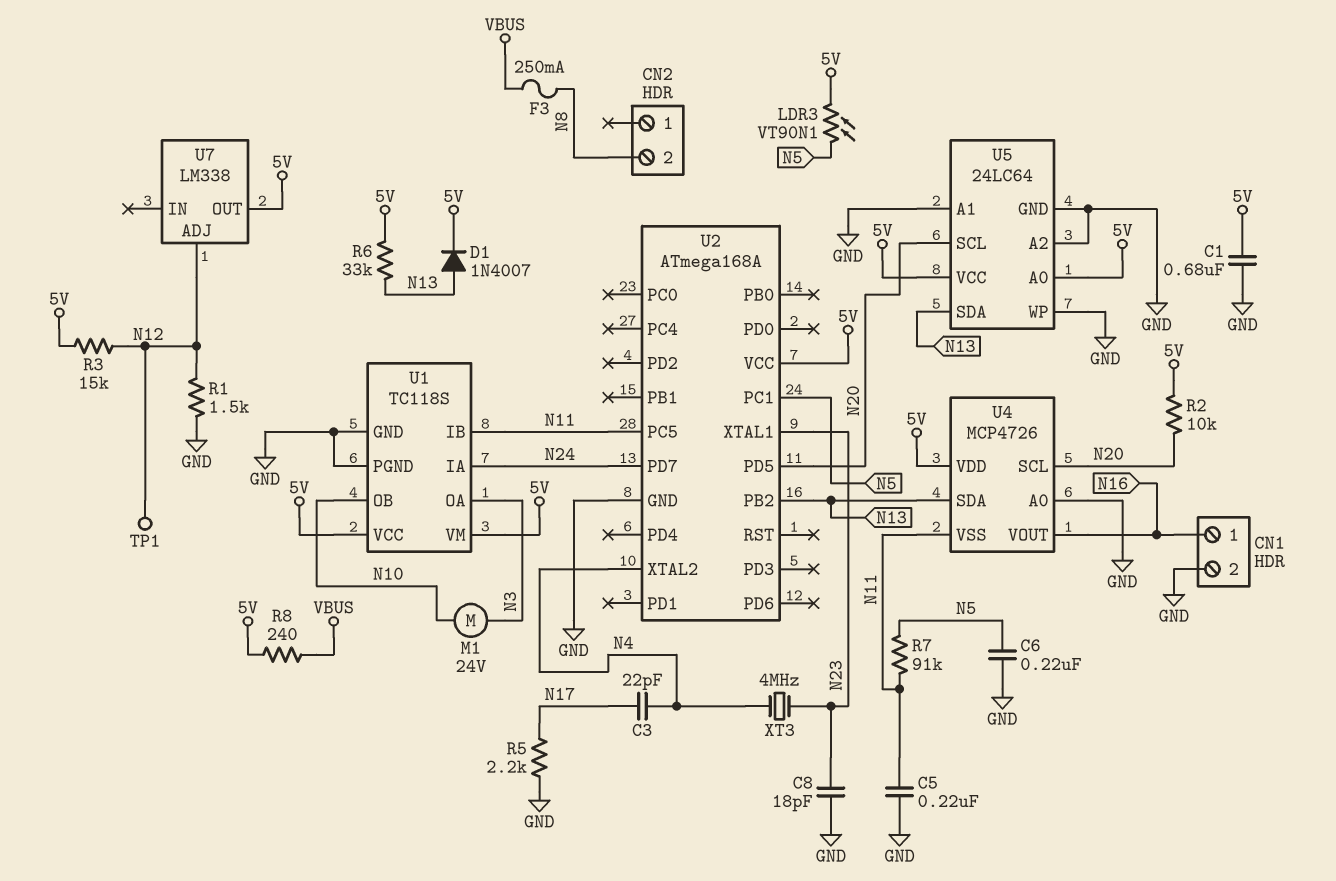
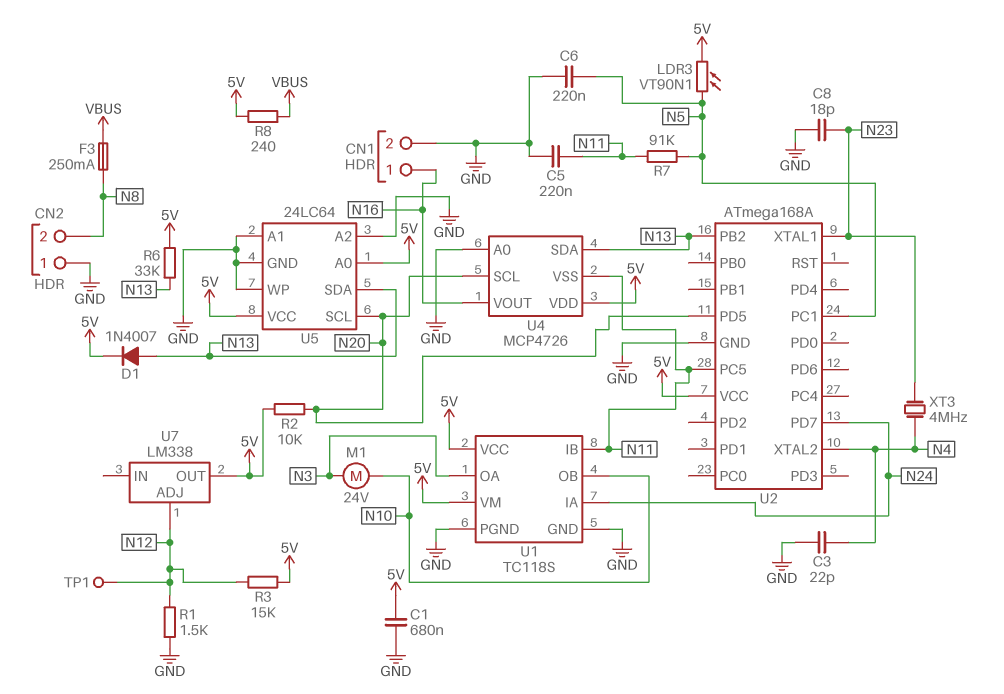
C3: 22pF (N4, N17) -> 22pF (GND, N4)
CN2 pin 1: none -> GND
R5: 2.2k (GND, N17) -> none

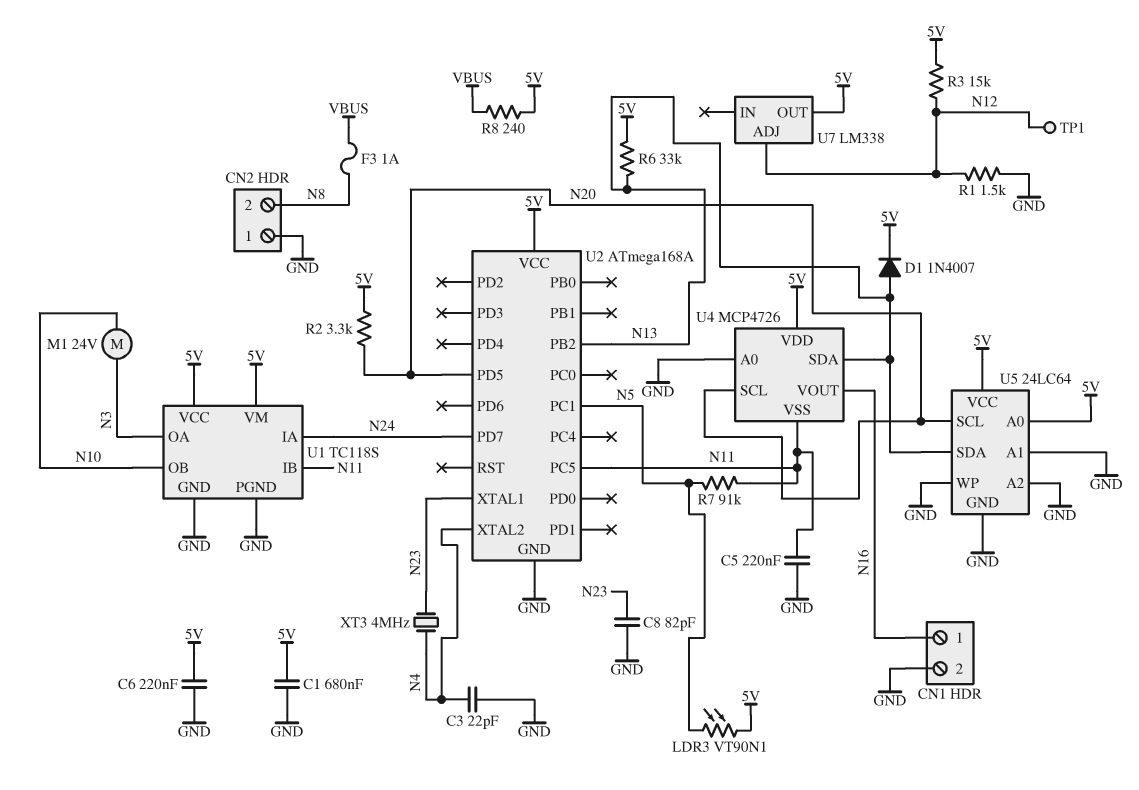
C6: 220nF (GND, N5) -> 220nF (5V, GND)
C8: 18pF (GND, N23) -> 82pF (GND, N23)
F3: 250mA (N8, VBUS) -> 1A (N8, VBUS)
R2: 10k (5V, N20) -> 3.3k (5V, N20)

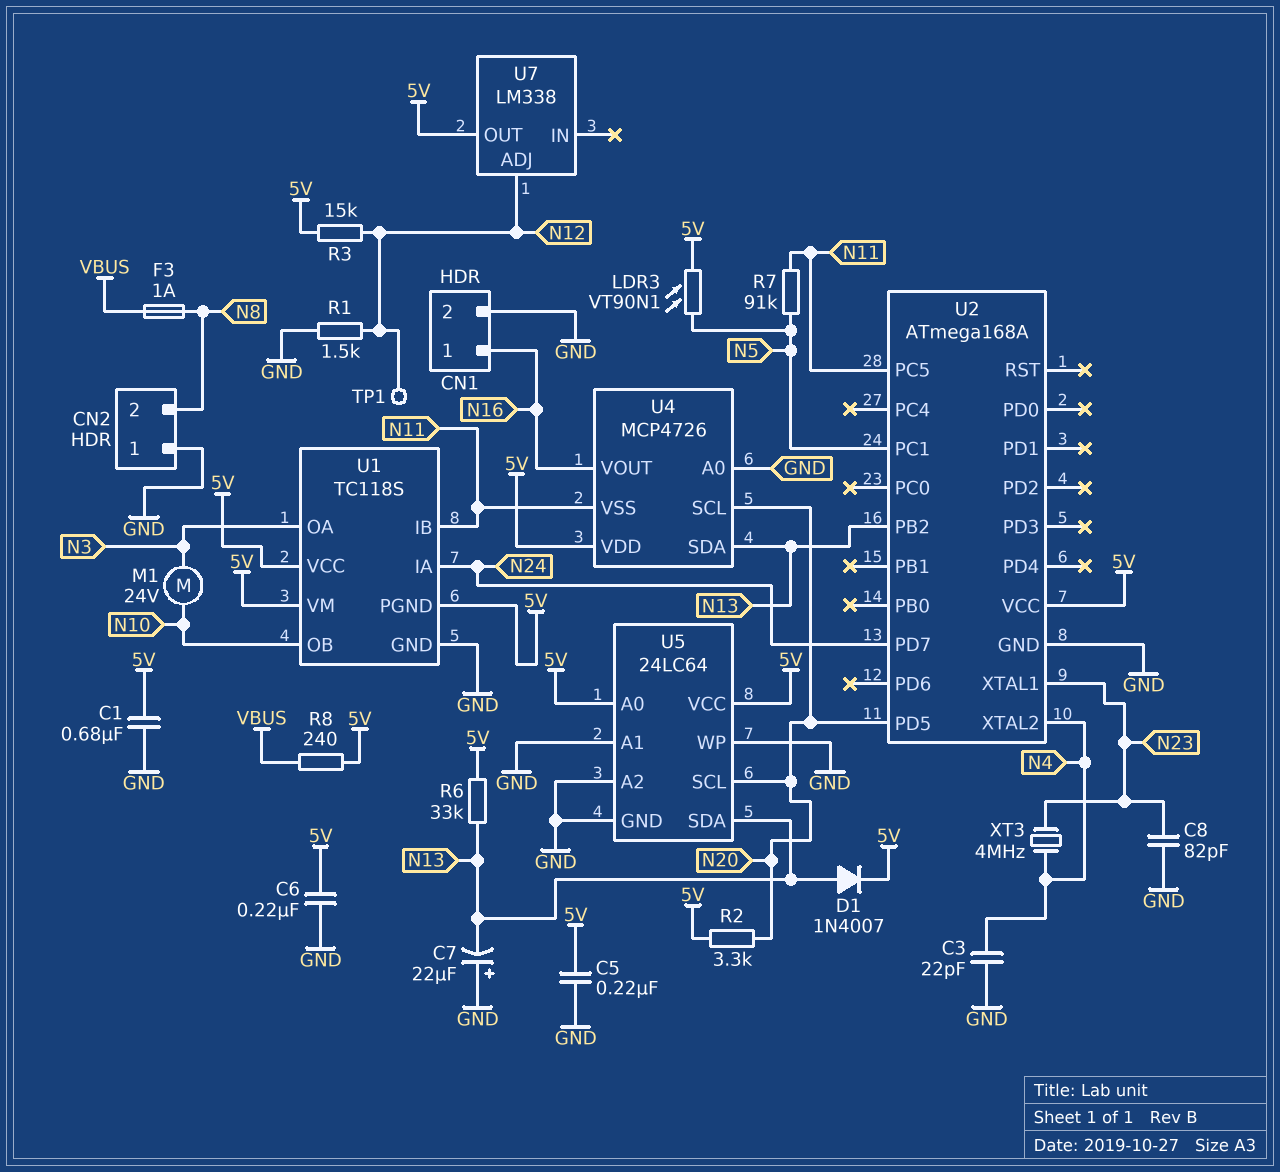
C5: 220nF (GND, N11) -> 220nF (5V, GND)
C7: none -> 22uF (plus GND, minus N13)
U1 pin PGND: GND -> 5V

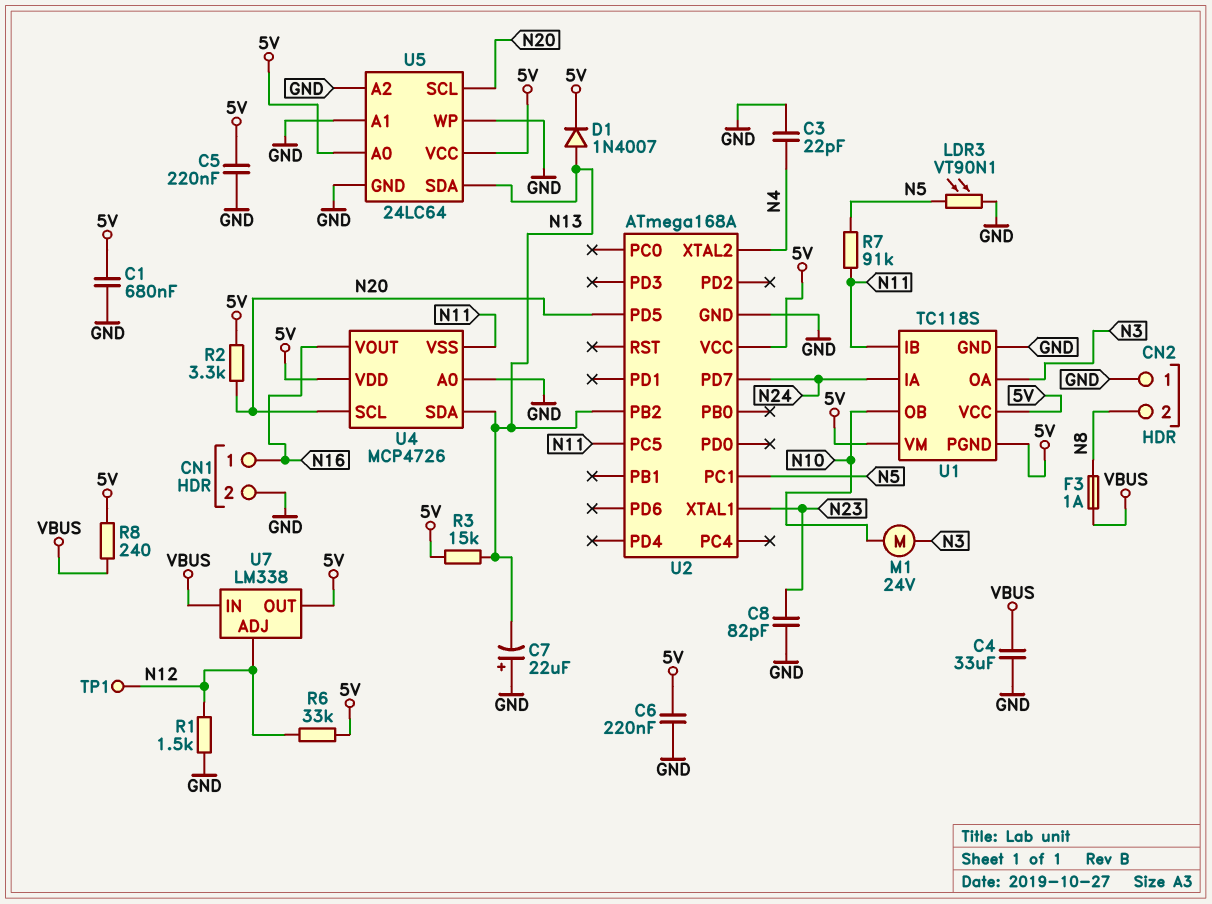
C4: none -> 33uF (GND, VBUS)
LDR3: VT90N1 (5V, N5) -> VT90N1 (GND, N5)
R3: 15k (5V, N12) -> 15k (5V, N13)
R6: 33k (5V, N13) -> 33k (5V, N12)
U7 pin IN: none -> VBUS
XT3: 4MHz (N4, N23) -> none

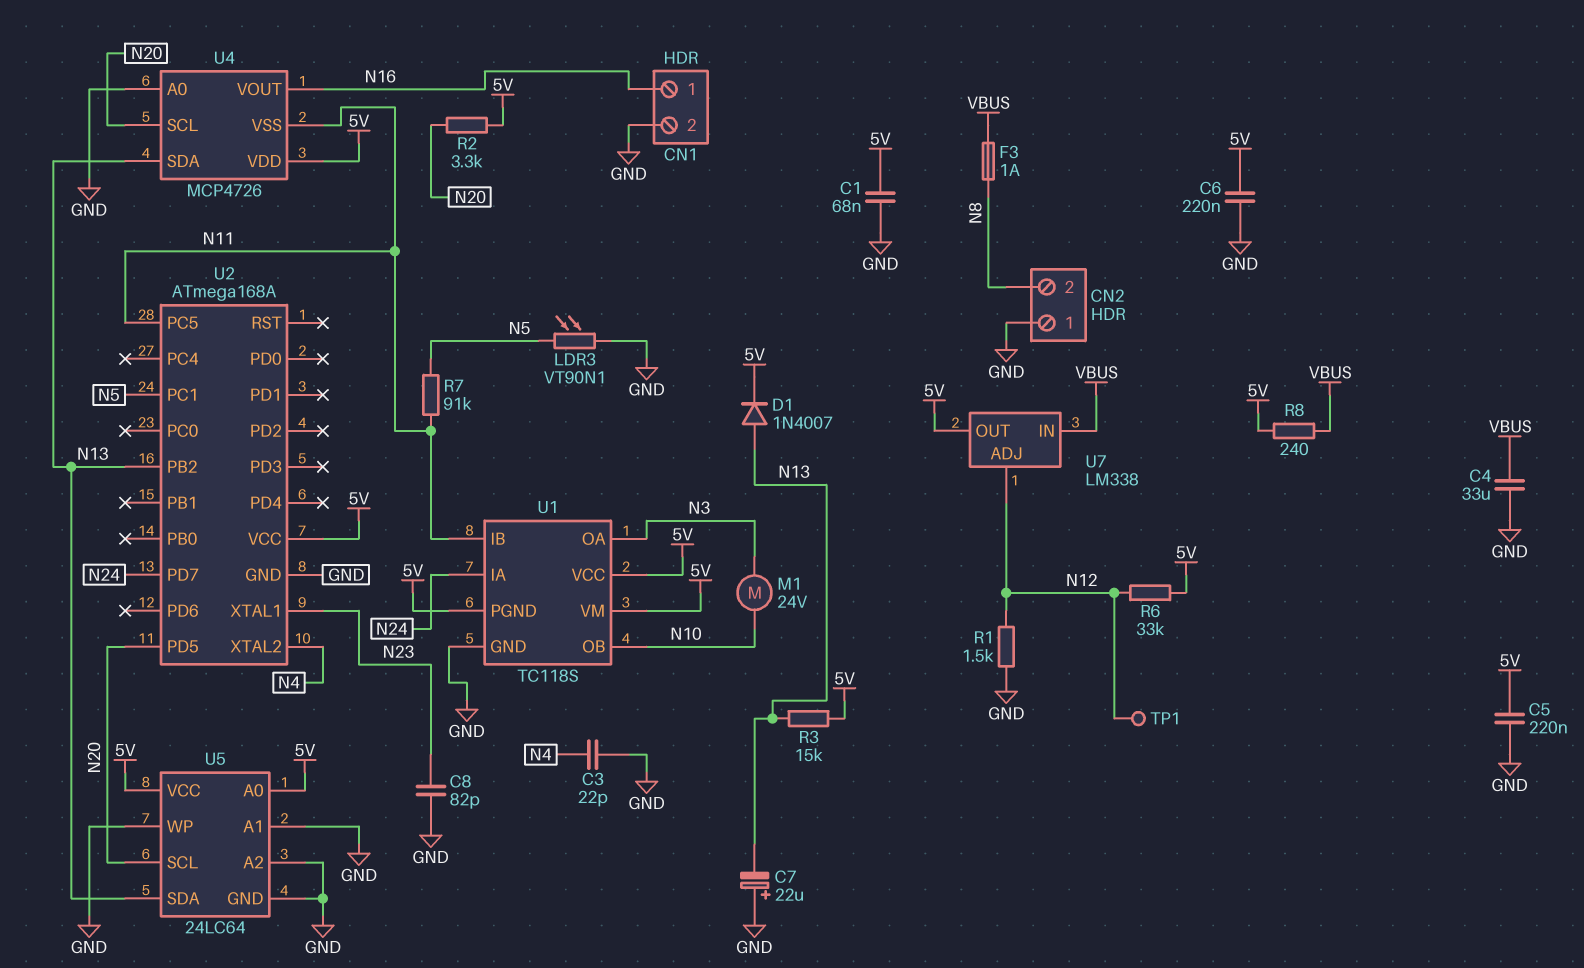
C1: 680nF (5V, GND) -> 68nF (5V, GND)

